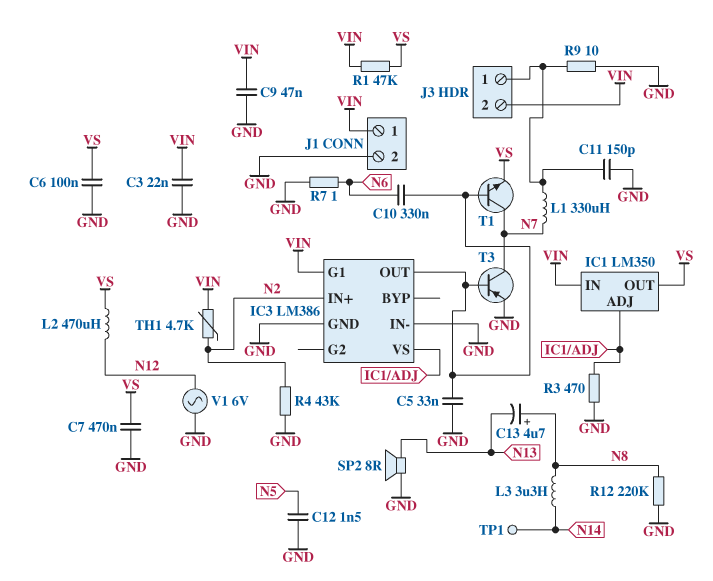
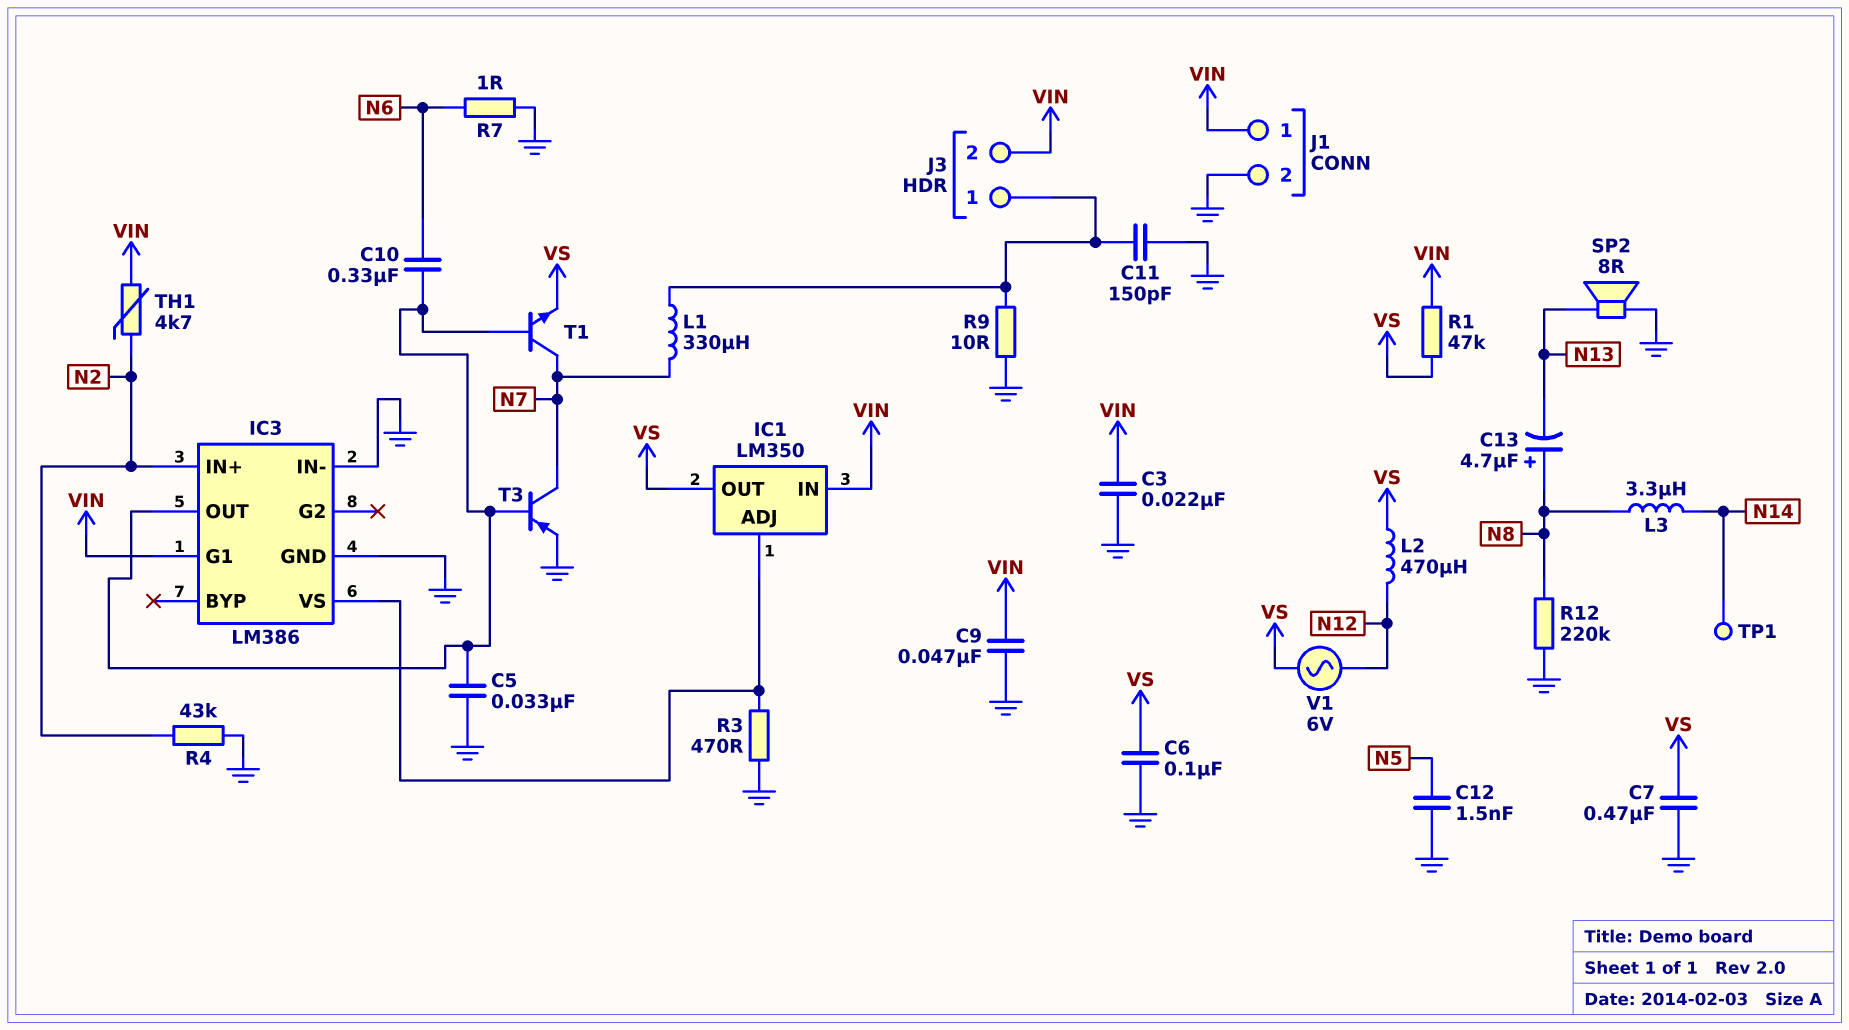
V1: AC 6V (GND, N12) -> AC 6V (N12, VS)

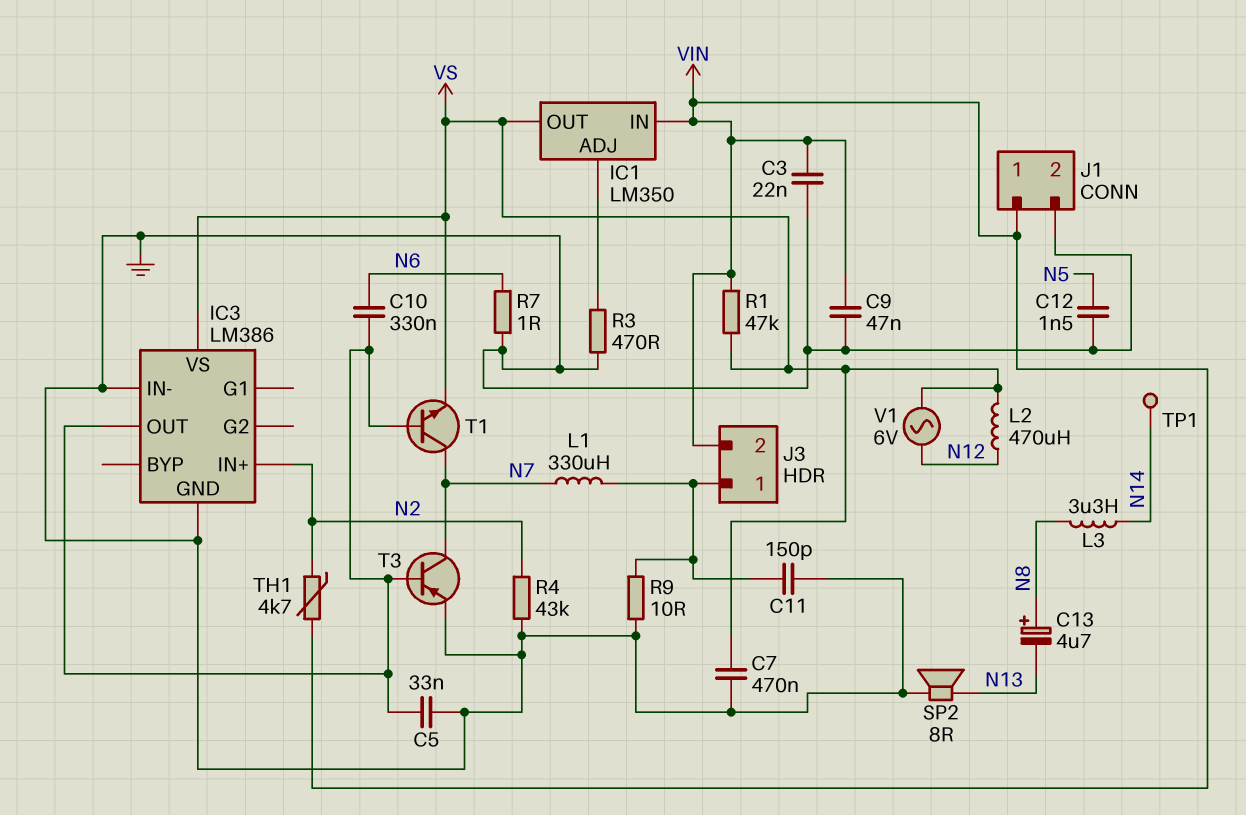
C6: 100nF (GND, VS) -> none
IC3 pin G1: VIN -> none
IC3 pin VS: IC1/ADJ -> VS
R12: 220k (GND, N8) -> none

